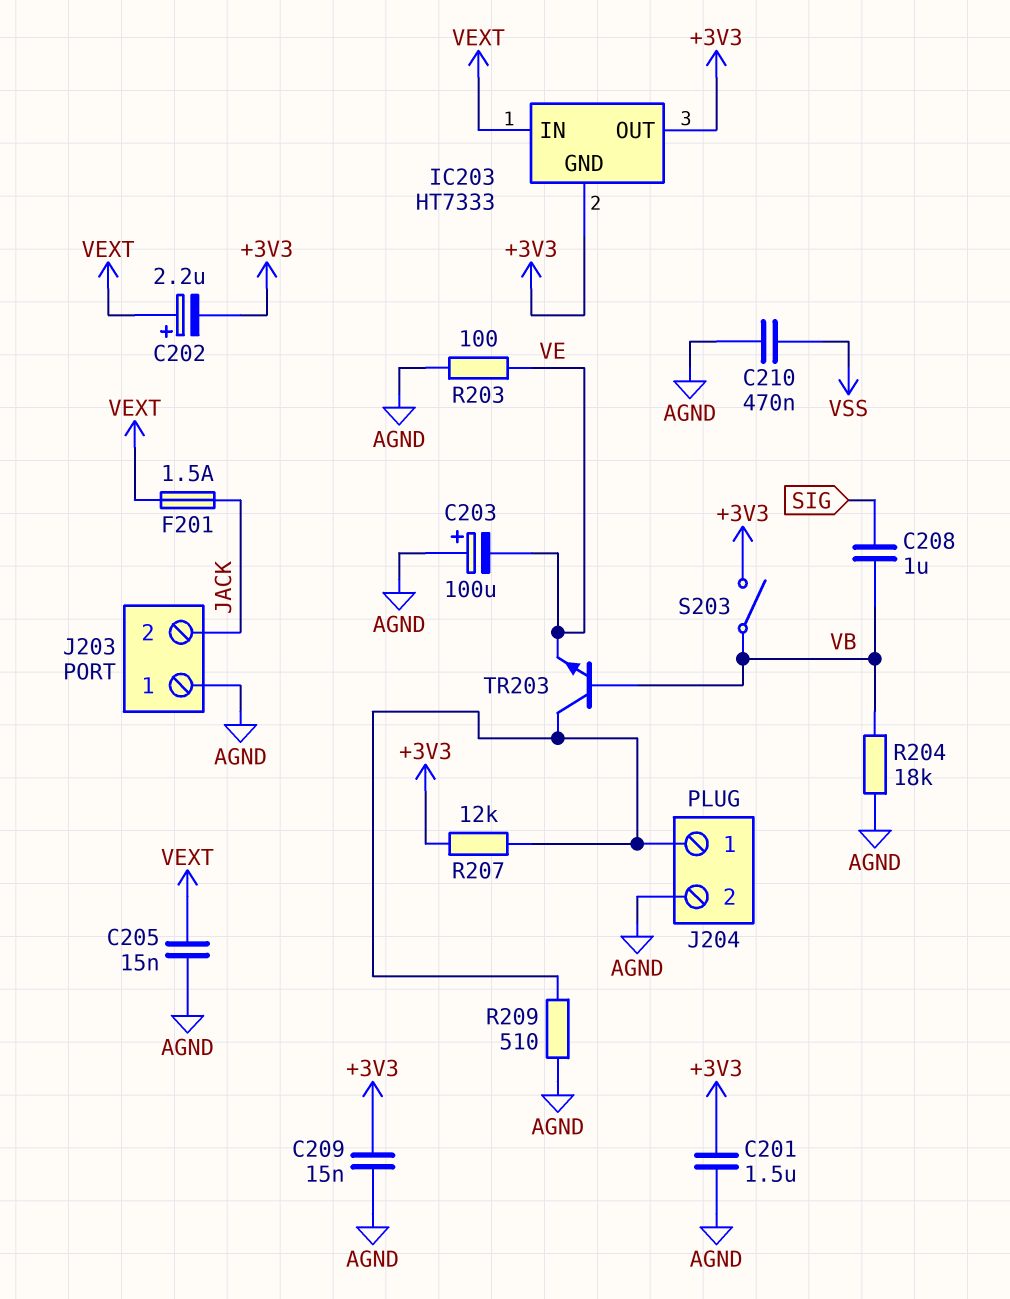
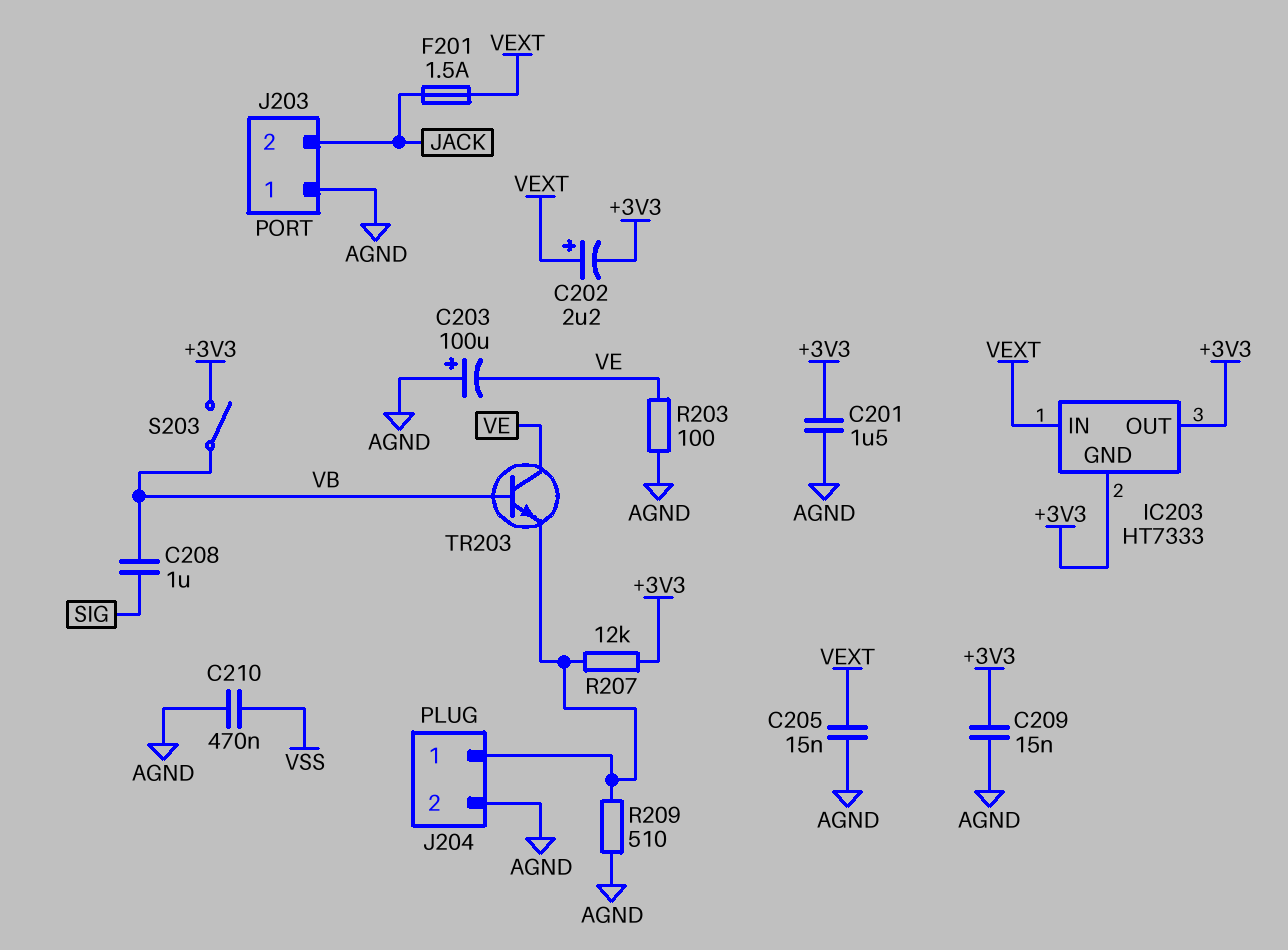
R204: 18k (AGND, VB) -> none
TR203: NPN (B VB, C J204/1, E VE) -> NPN (B VB, C VE, E J204/1)

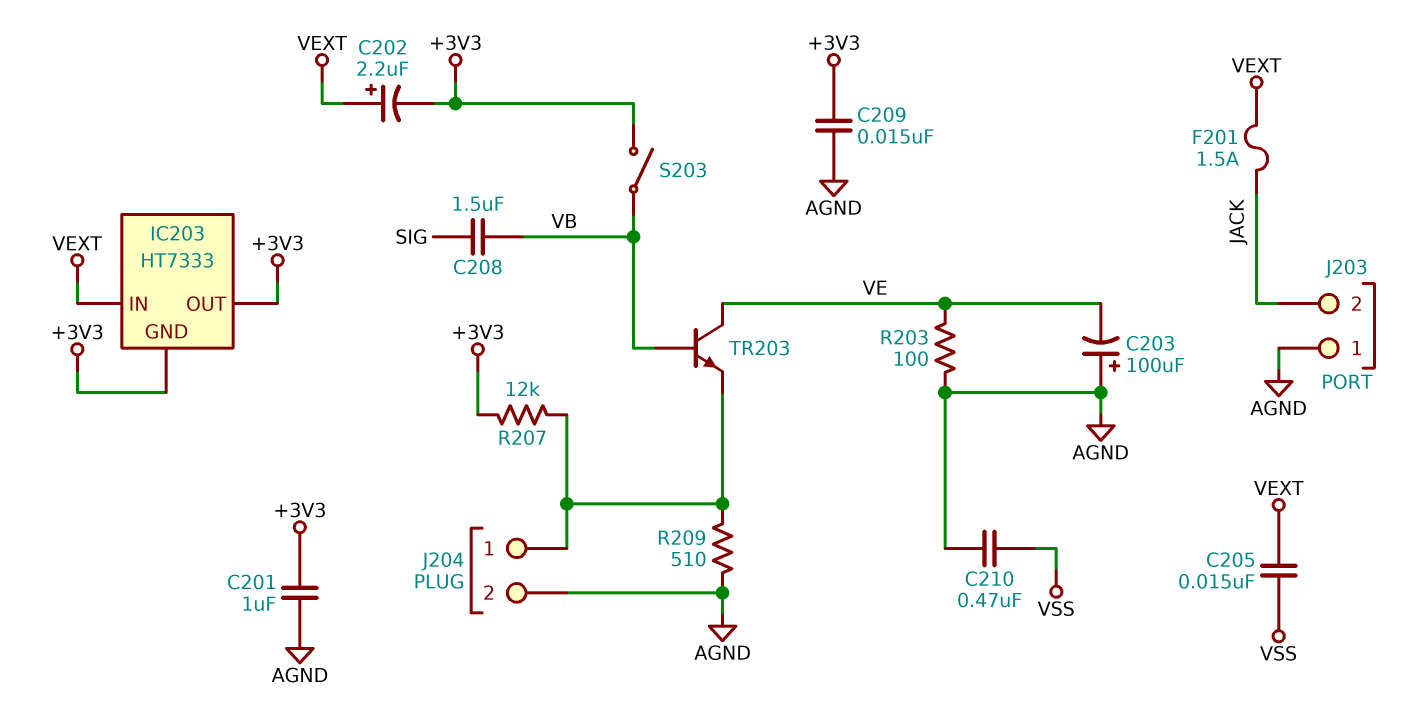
C201: 1.5uF (+3V3, AGND) -> 1uF (+3V3, AGND)
C205: 15nF (AGND, VEXT) -> 15nF (VEXT, VSS)
C208: 1uF (SIG, VB) -> 1.5uF (SIG, VB)

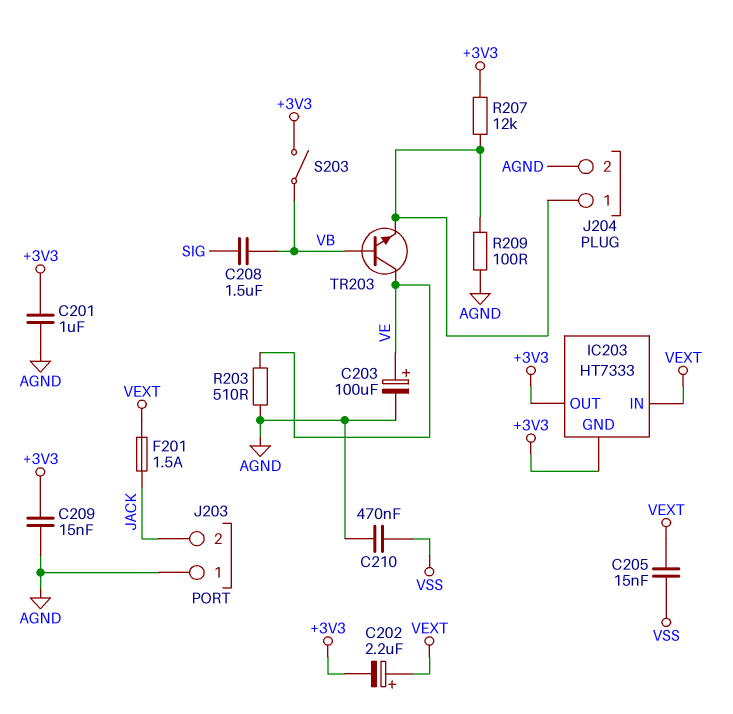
C203: 100uF (plus AGND, minus VE) -> 100uF (plus VE, minus AGND)
R203: 100 (AGND, VE) -> 510 (AGND, VE)
R209: 510 (AGND, J204/1) -> 100 (AGND, J204/1)

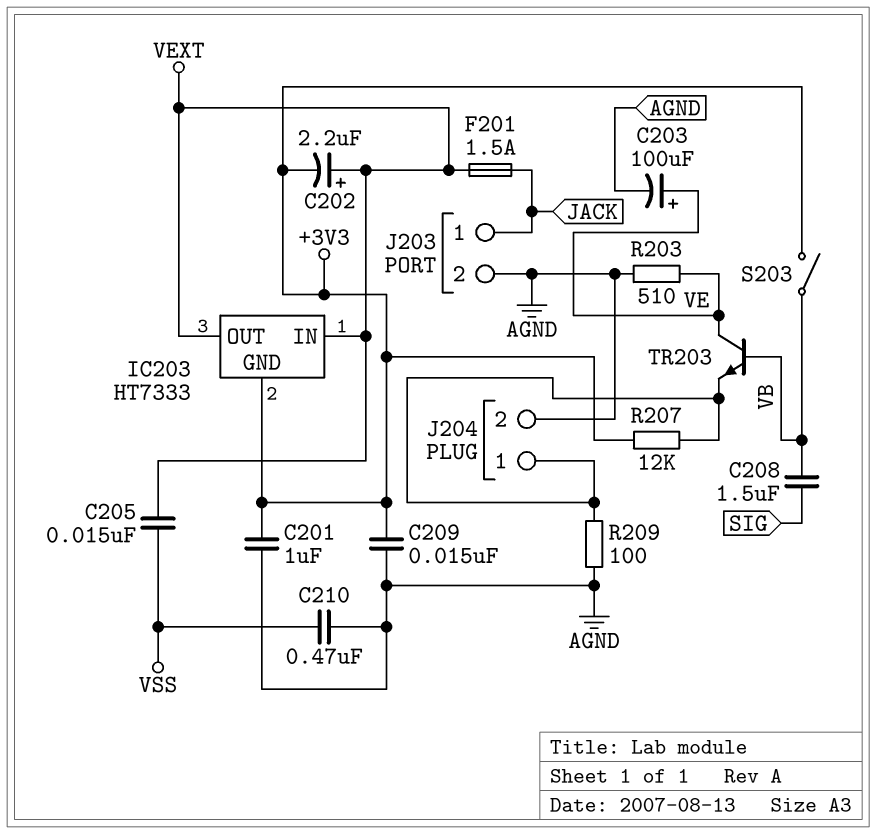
IC203 pin OUT: +3V3 -> VEXT
J203 pin 1: AGND -> JACK
J203 pin 2: JACK -> AGND

